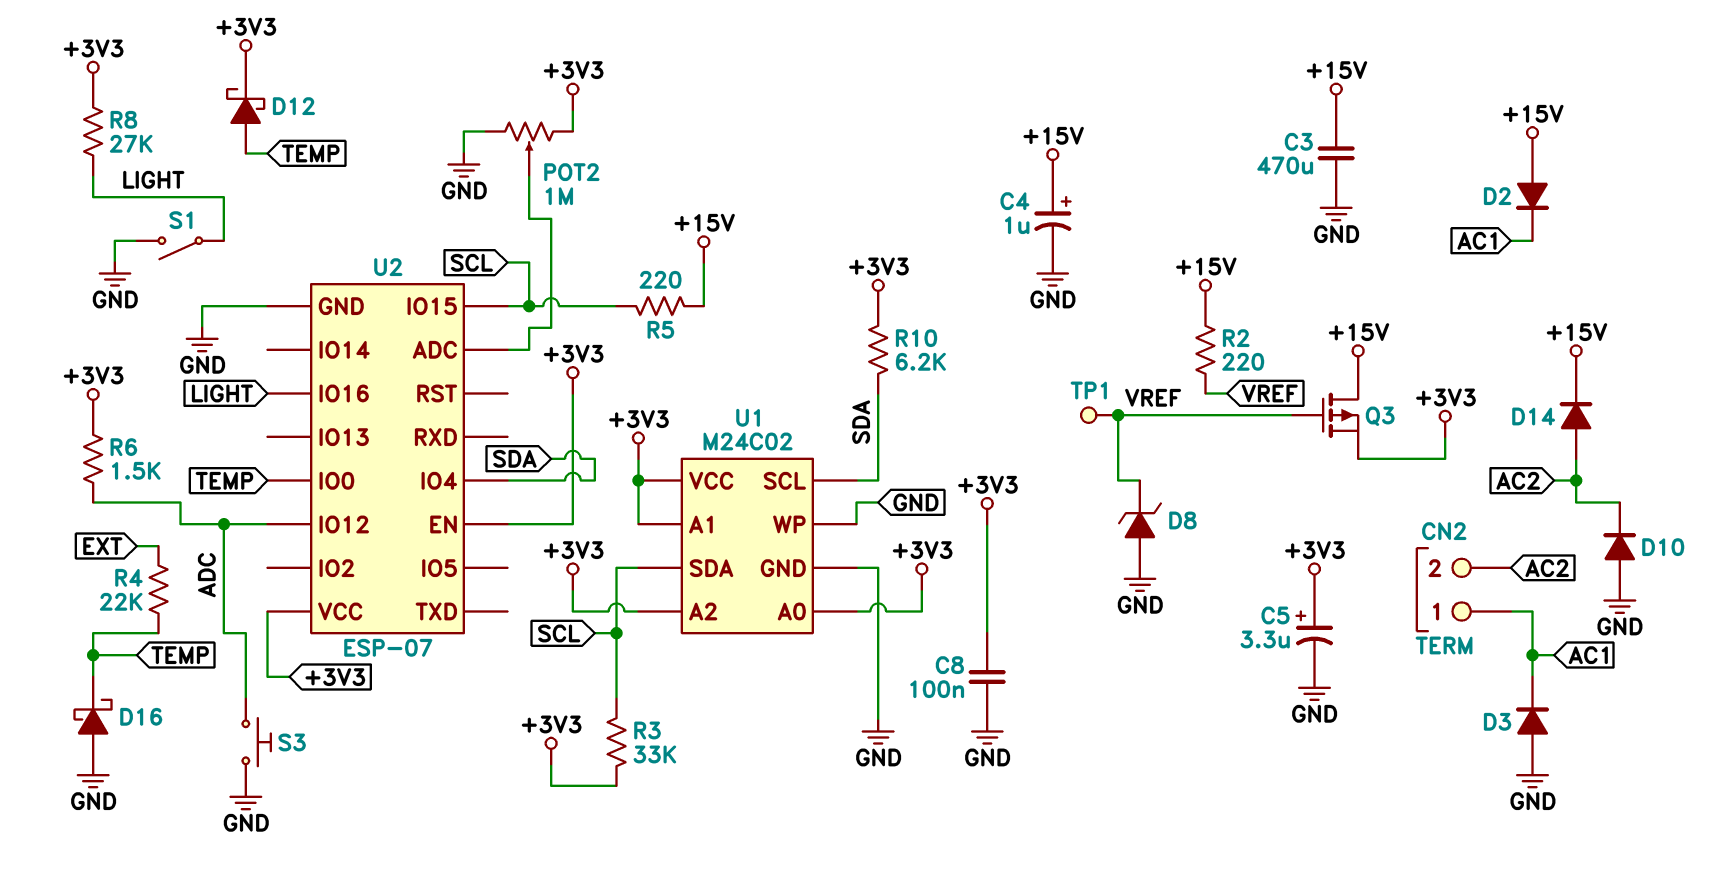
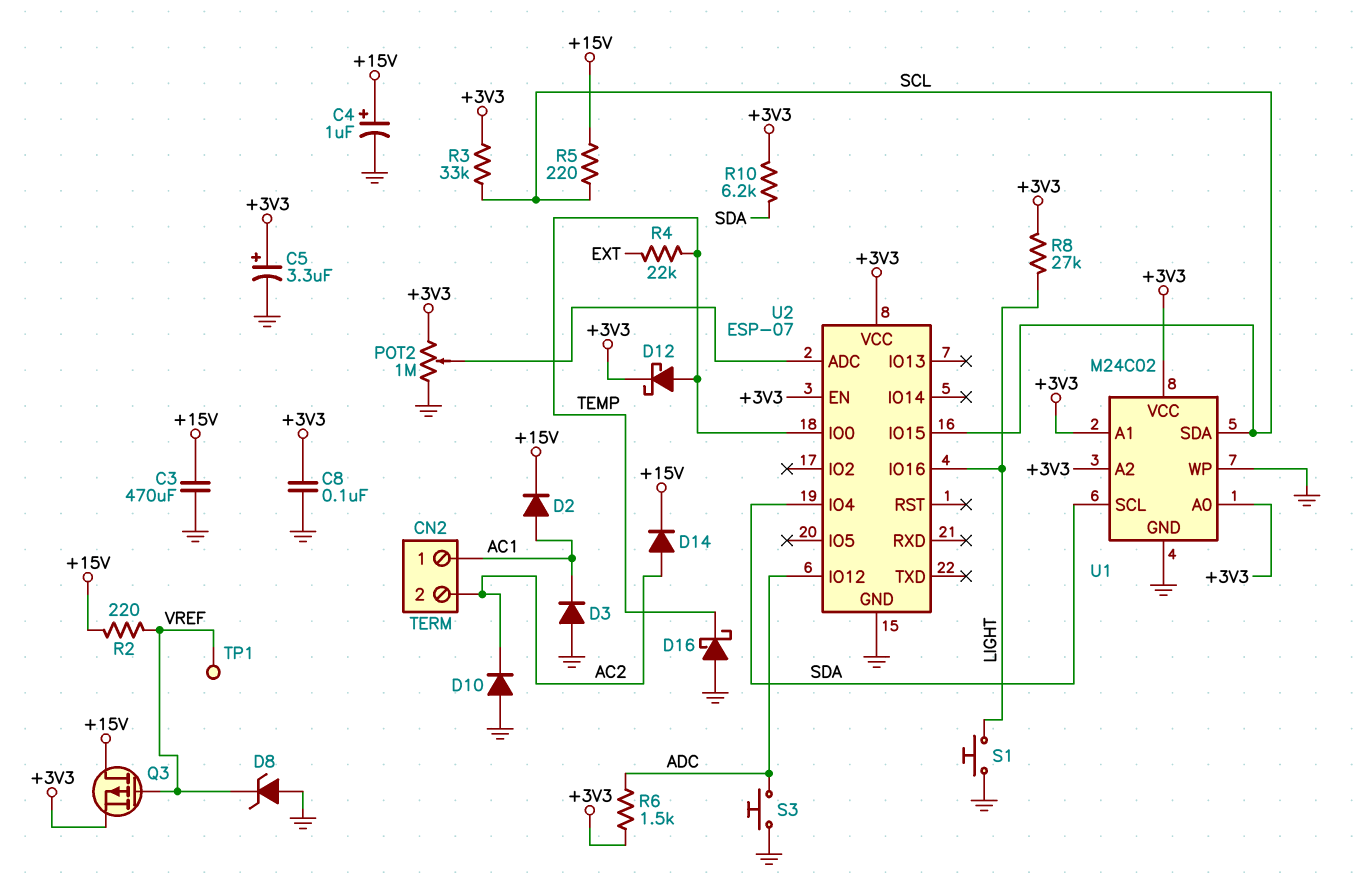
D2: diode (A +15V, K AC1) -> diode (A AC1, K +15V)
S1: switch (GND, LIGHT) -> button (GND, LIGHT)

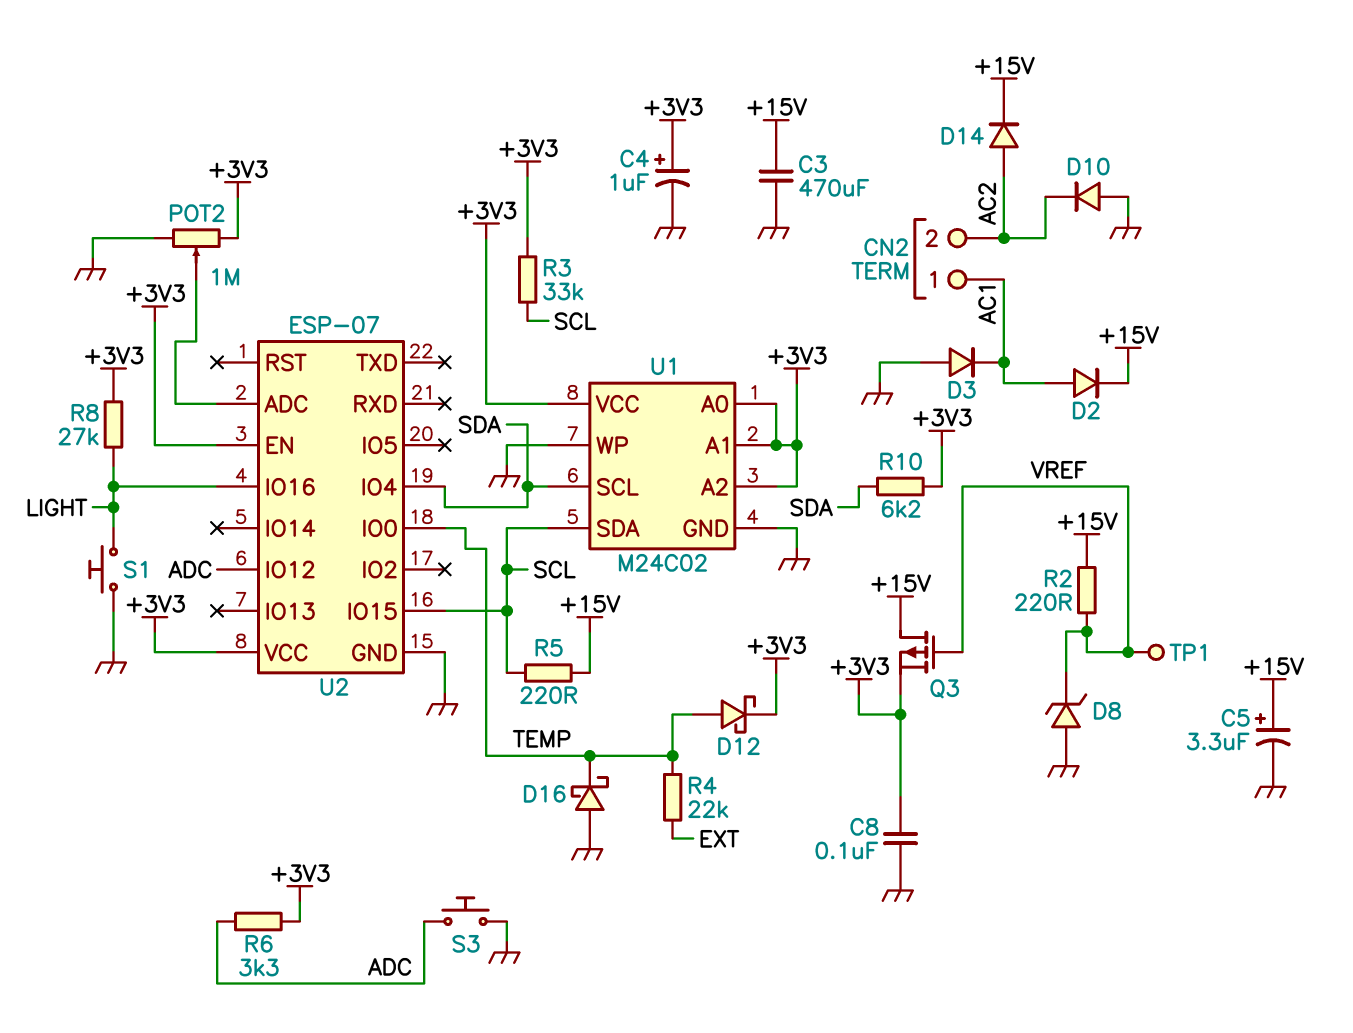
C4: 1uF (plus +15V, minus GND) -> 1uF (plus +3V3, minus GND)
C5: 3.3uF (plus +3V3, minus GND) -> 3.3uF (plus +15V, minus GND)
R6: 1.5k (+3V3, ADC) -> 3.3k (+3V3, ADC)

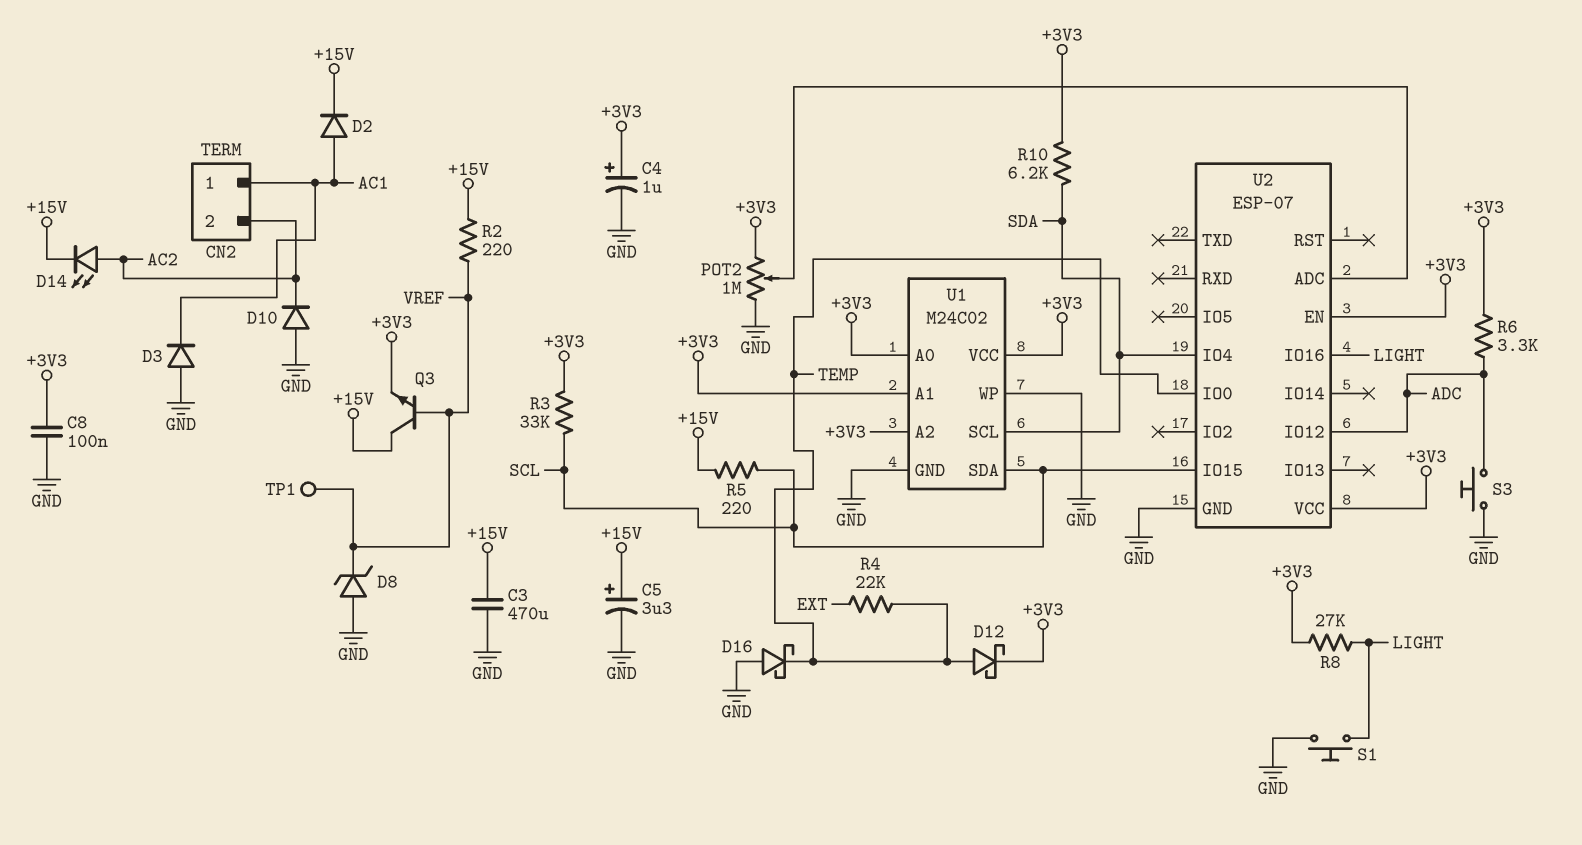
D14: diode (A AC2, K +15V) -> LED (A AC2, K +15V)
Q3: PMOS (G VREF, D +15V, S +3V3) -> NPN (B VREF, C +15V, E +3V3)

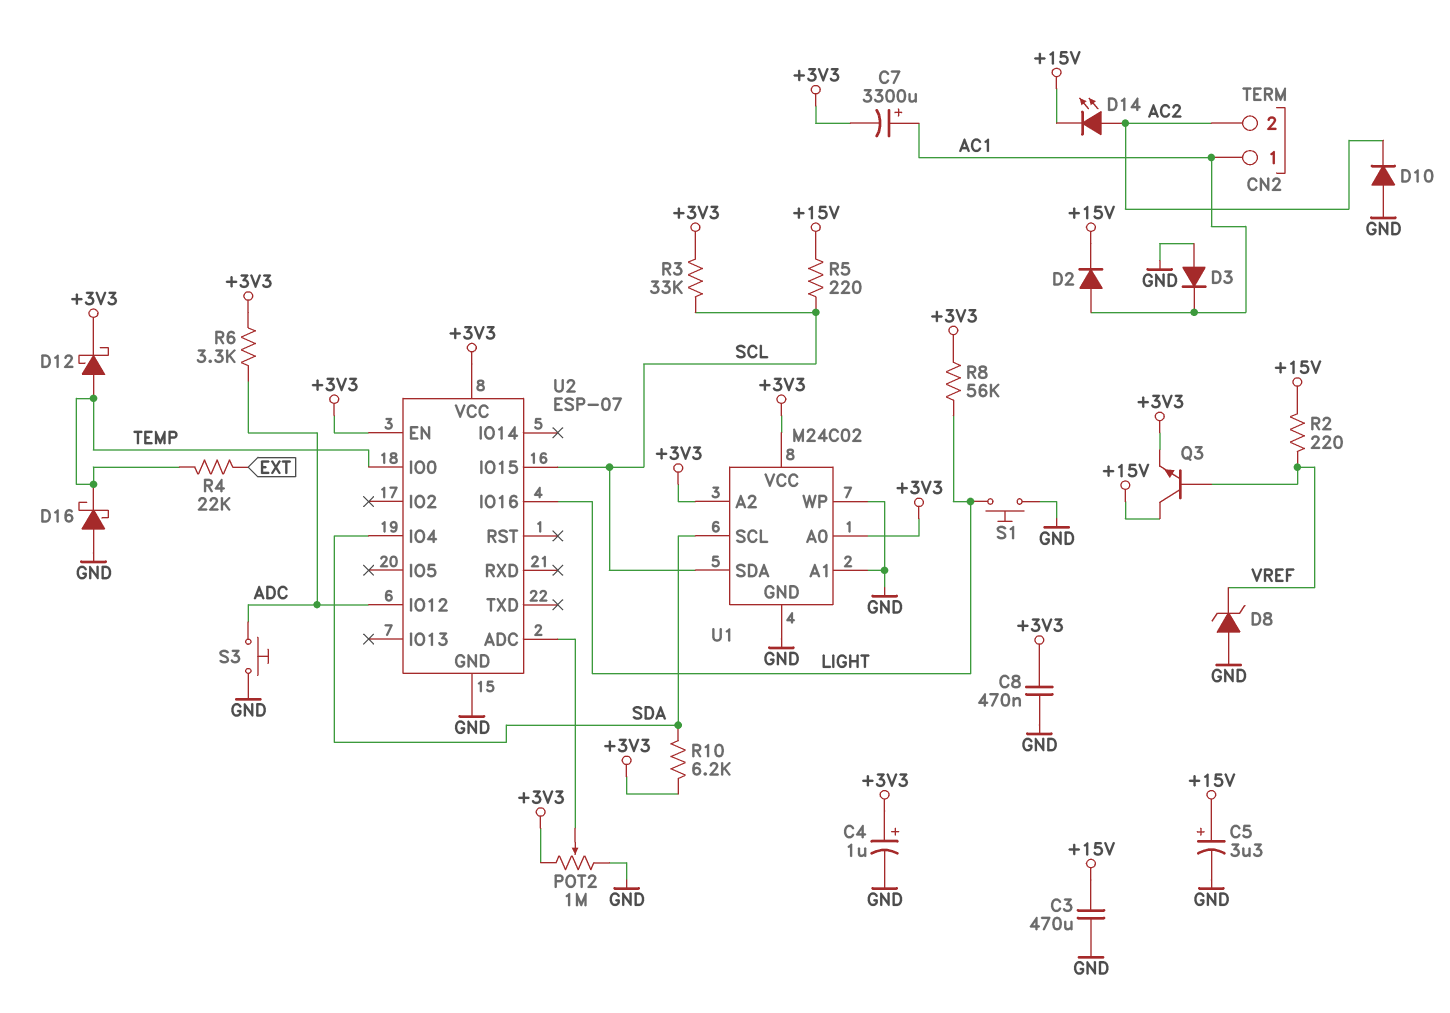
C7: none -> 3300uF (plus AC1, minus +3V3)
C8: 100nF (+3V3, GND) -> 470nF (+3V3, GND)
R8: 27k (+3V3, LIGHT) -> 56k (+3V3, LIGHT)
TP1: test point (VREF) -> none
U1 pin A1: +3V3 -> GND

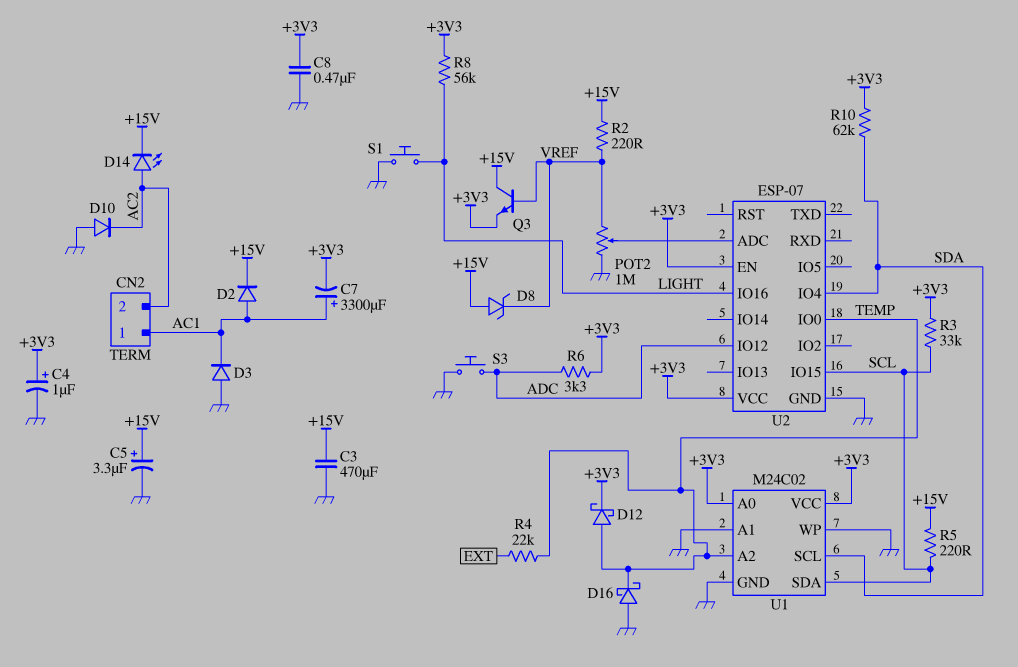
D8: zener (A GND, K VREF) -> zener (A +15V, K VREF)
POT2: 1M (+3V3, GND, wiper U2/ADC) -> 1M (GND, VREF, wiper U2/ADC)
R10: 6.2k (+3V3, SDA) -> 62k (+3V3, SDA)
U1 pin A2: +3V3 -> TEMP

